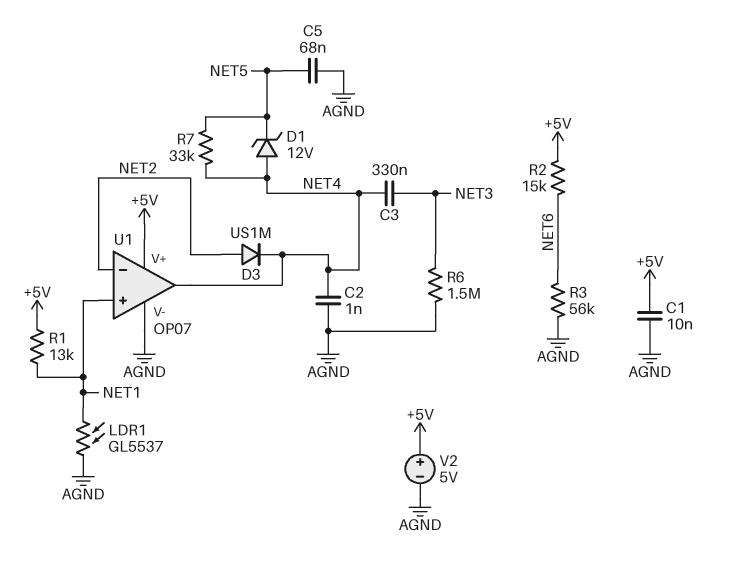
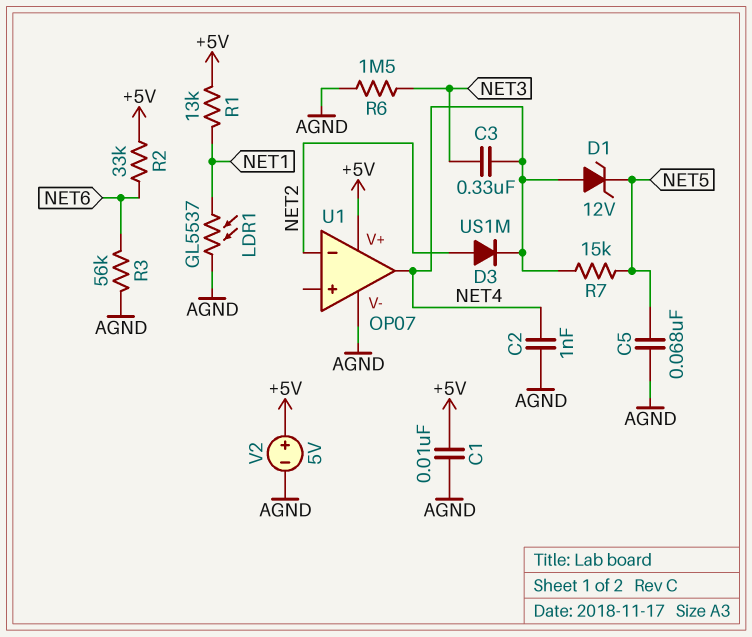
R2: 15k (+5V, NET6) -> 33k (+5V, NET6)
R7: 33k (NET4, NET5) -> 15k (NET4, NET5)
U1 pin in+: NET1 -> none

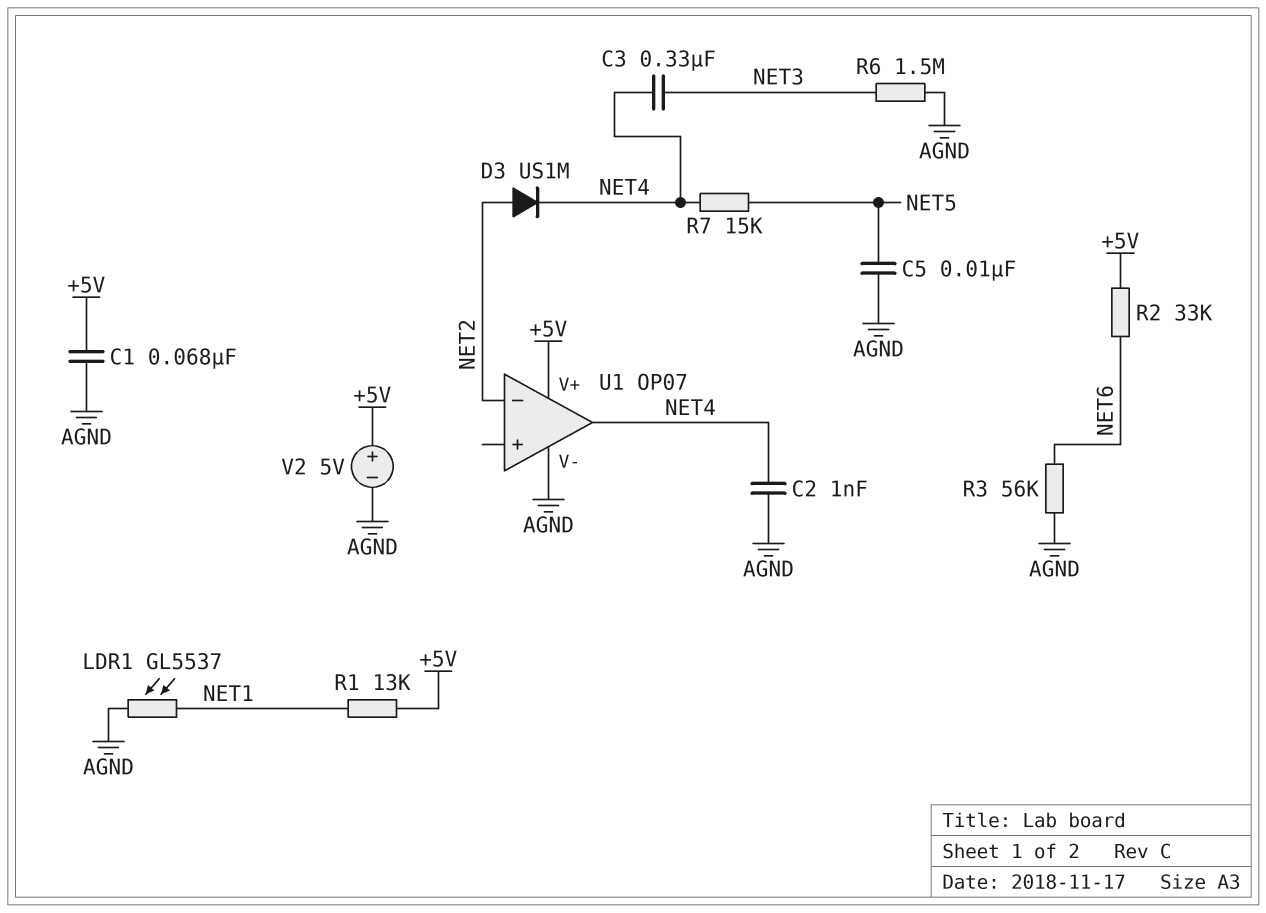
C1: 10nF (+5V, AGND) -> 68nF (+5V, AGND)
C5: 68nF (AGND, NET5) -> 10nF (AGND, NET5)
D1: zener 12V (A NET4, K NET5) -> none

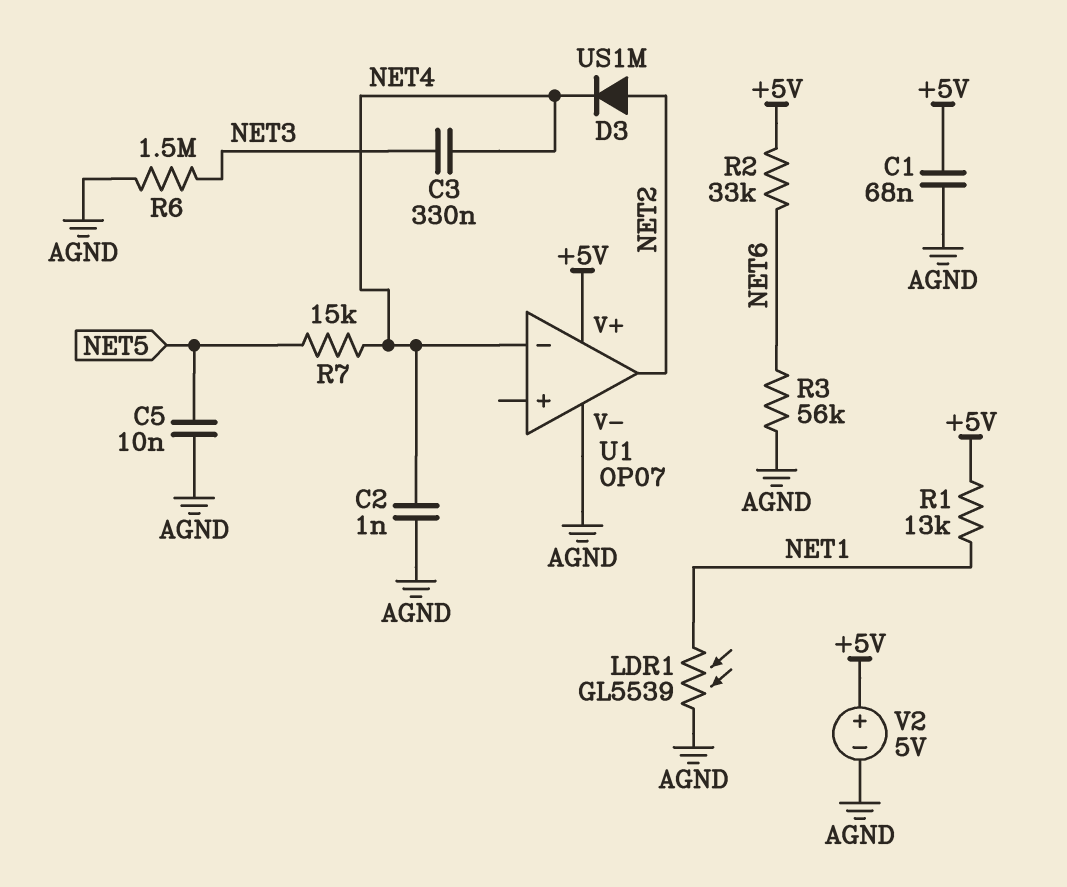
LDR1: GL5537 (AGND, NET1) -> GL5539 (AGND, NET1)
U1 pin in-: NET2 -> NET4
U1 pin out: NET4 -> NET2

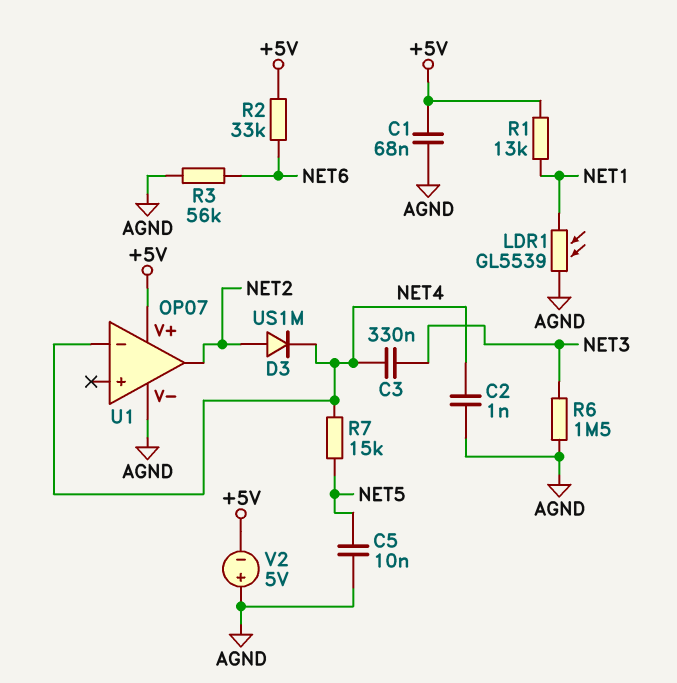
V2: 5V (plus +5V, minus AGND) -> 5V (plus AGND, minus +5V)

